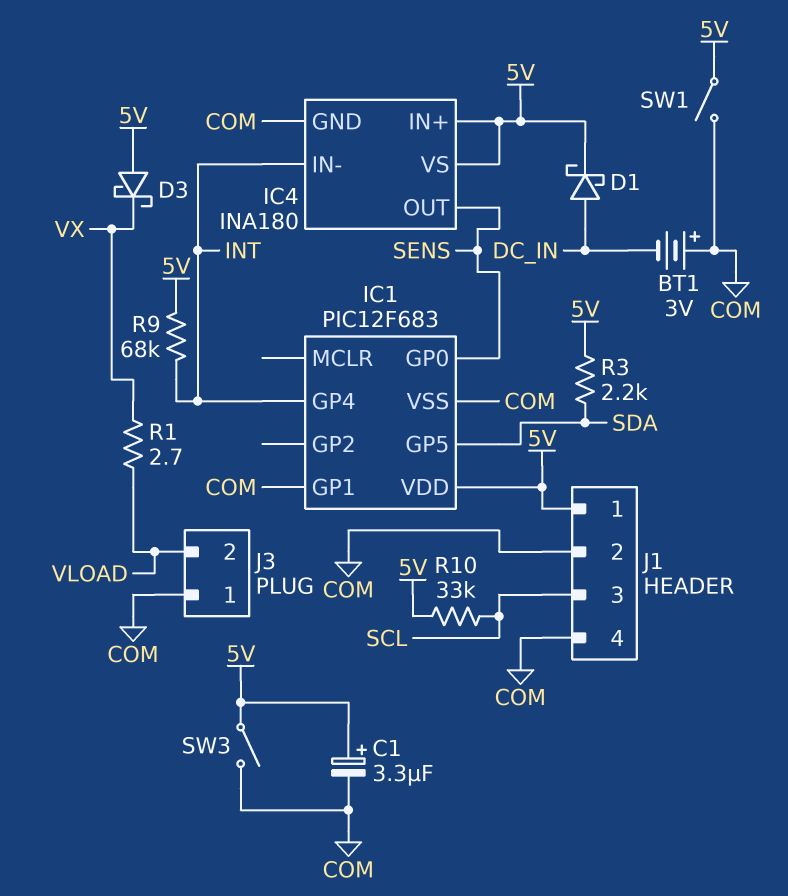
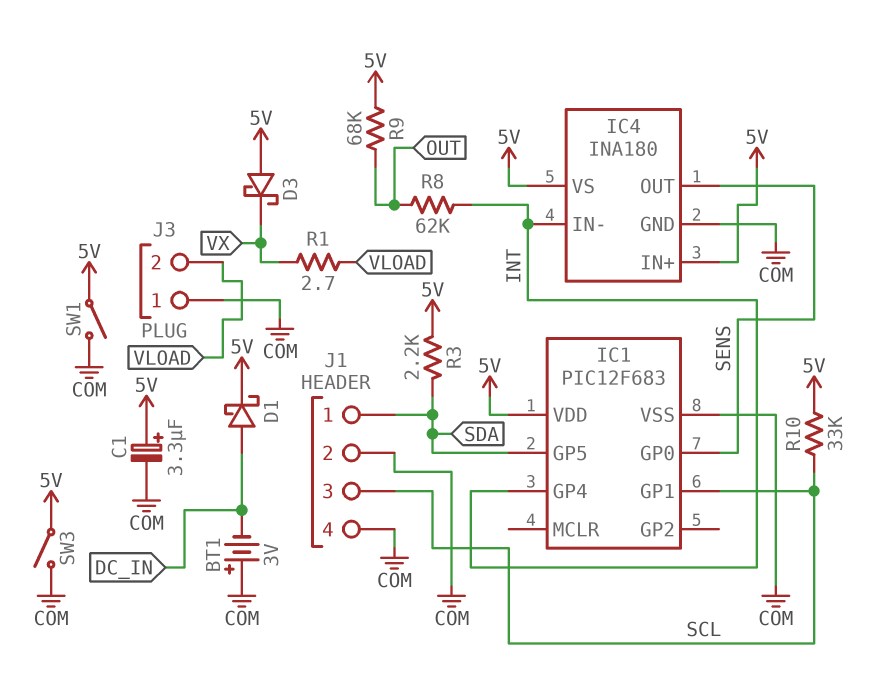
IC1 pin GP1: COM -> SCL
J1 pin 1: 5V -> SDA
R8: none -> 62k (INT, OUT)
R9: 68k (5V, INT) -> 68k (5V, OUT)

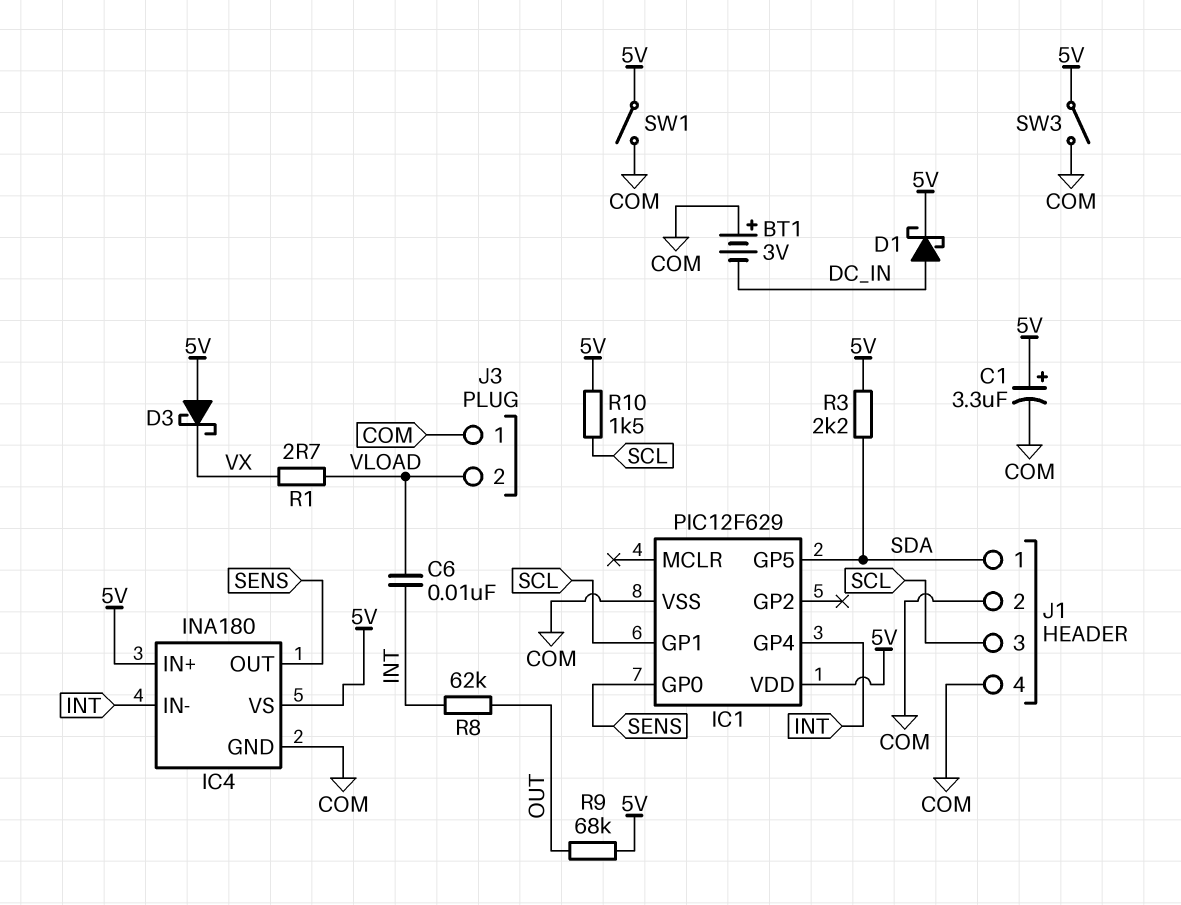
C6: none -> 10nF (INT, VLOAD)
IC1: PIC12F683 -> PIC12F629
R10: 33k (5V, SCL) -> 1.5k (5V, SCL)

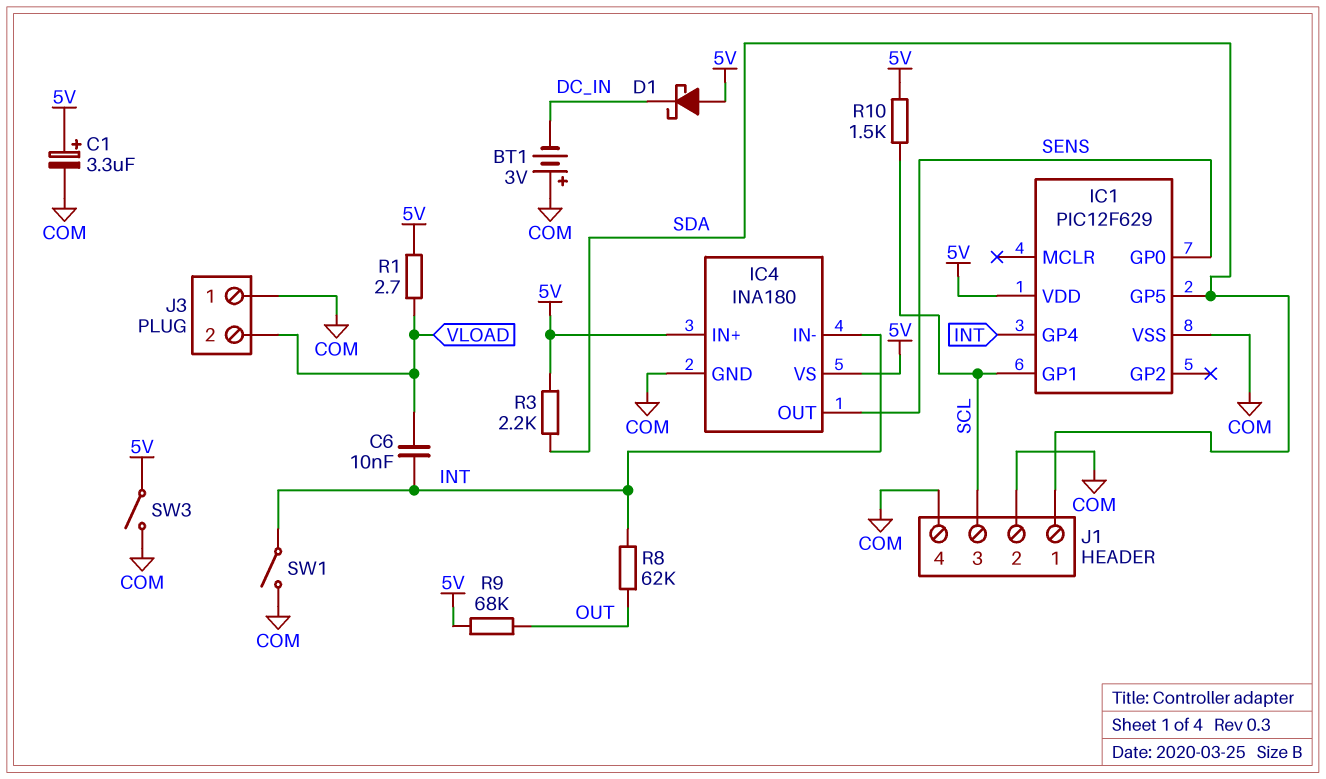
D1: schottky (A DC_IN, K 5V) -> schottky (A 5V, K DC_IN)
D3: schottky (A 5V, K VX) -> none
R1: 2.7 (VLOAD, VX) -> 2.7 (5V, VLOAD)
SW1: switch (5V, COM) -> switch (COM, INT)

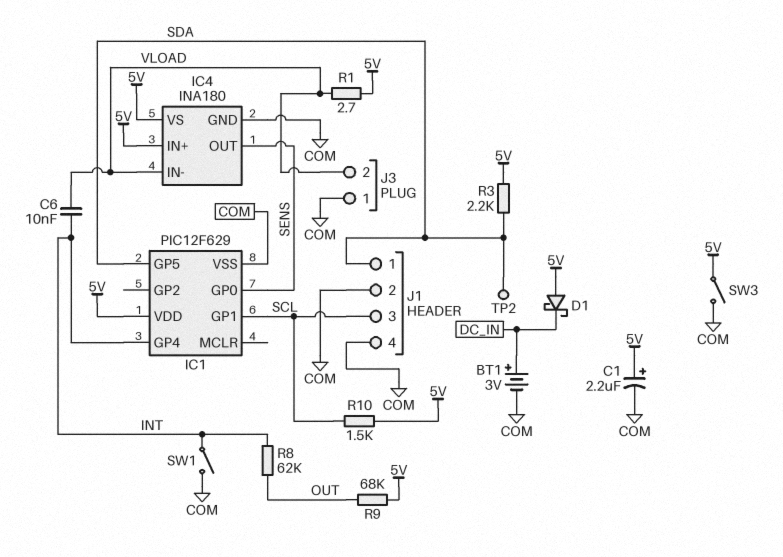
BT1: 3V (plus COM, minus DC_IN) -> 3V (plus DC_IN, minus COM)
C1: 3.3uF (plus 5V, minus COM) -> 2.2uF (plus 5V, minus COM)
IC4 pin IN-: INT -> VLOAD
TP2: none -> test point (SDA)

